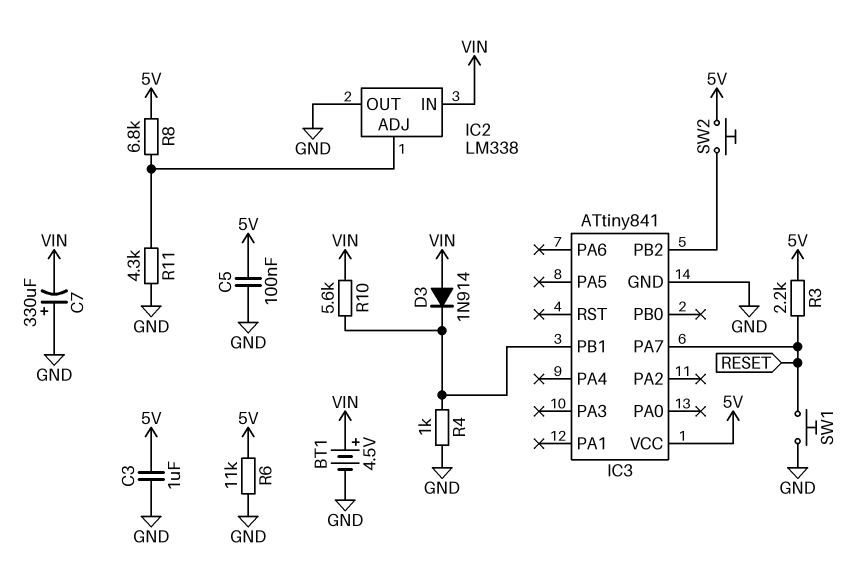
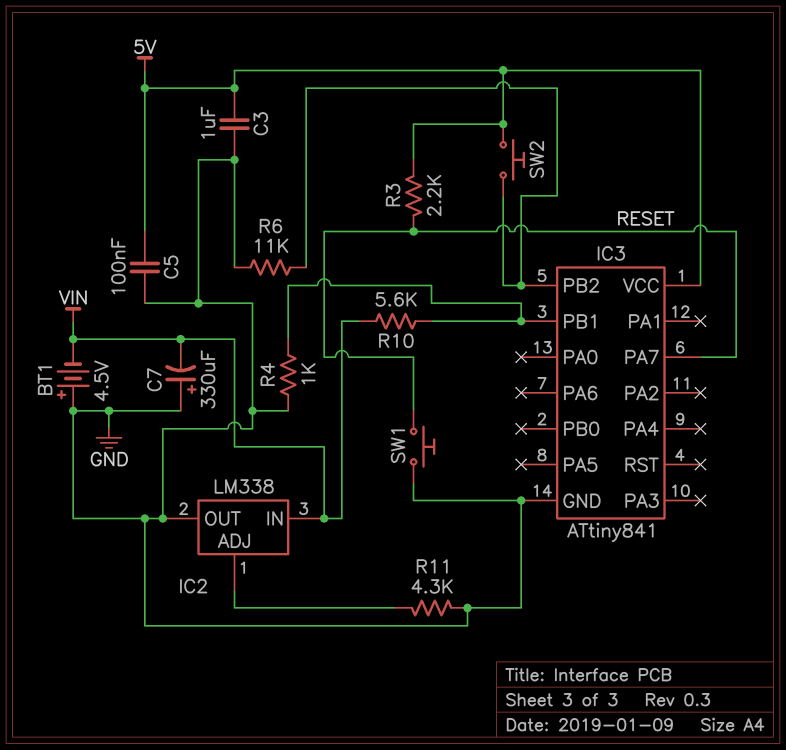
BT1: 4.5V (plus VIN, minus GND) -> 4.5V (plus GND, minus VIN)
D3: diode 1N914 (A VIN, K IC3/PB1) -> none
R6: 11k (5V, GND) -> 11k (GND, IC3/PB2)
R8: 6.8k (5V, IC2/ADJ) -> none

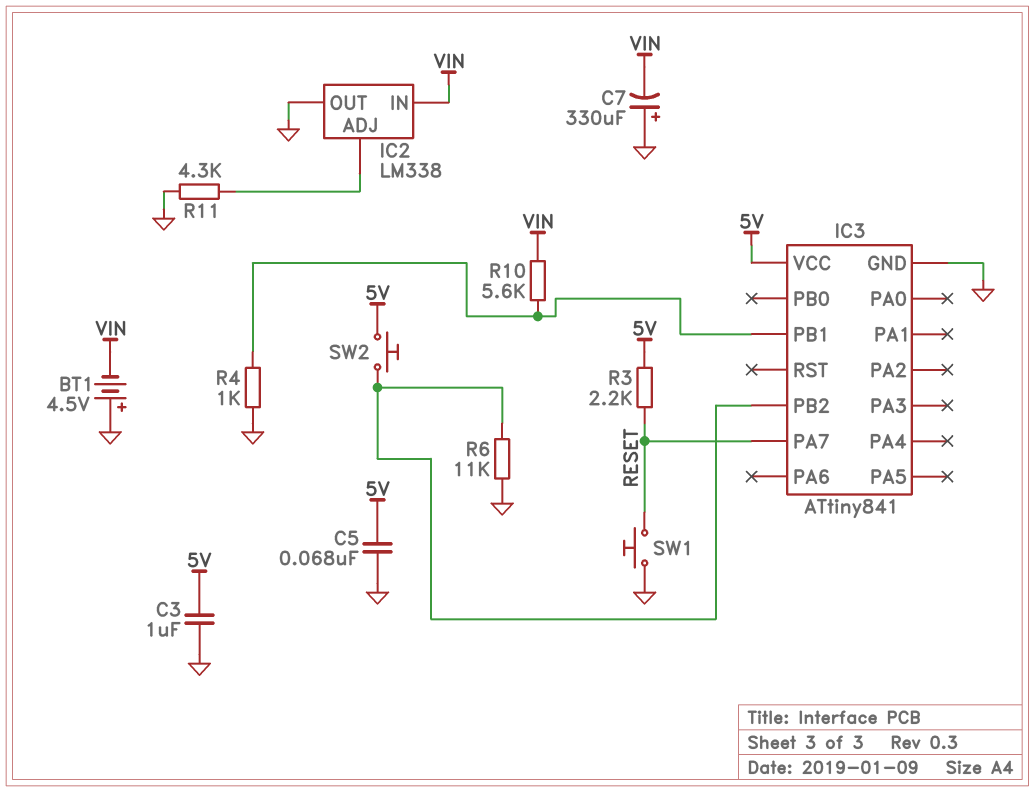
C5: 100nF (5V, GND) -> 68nF (5V, GND)

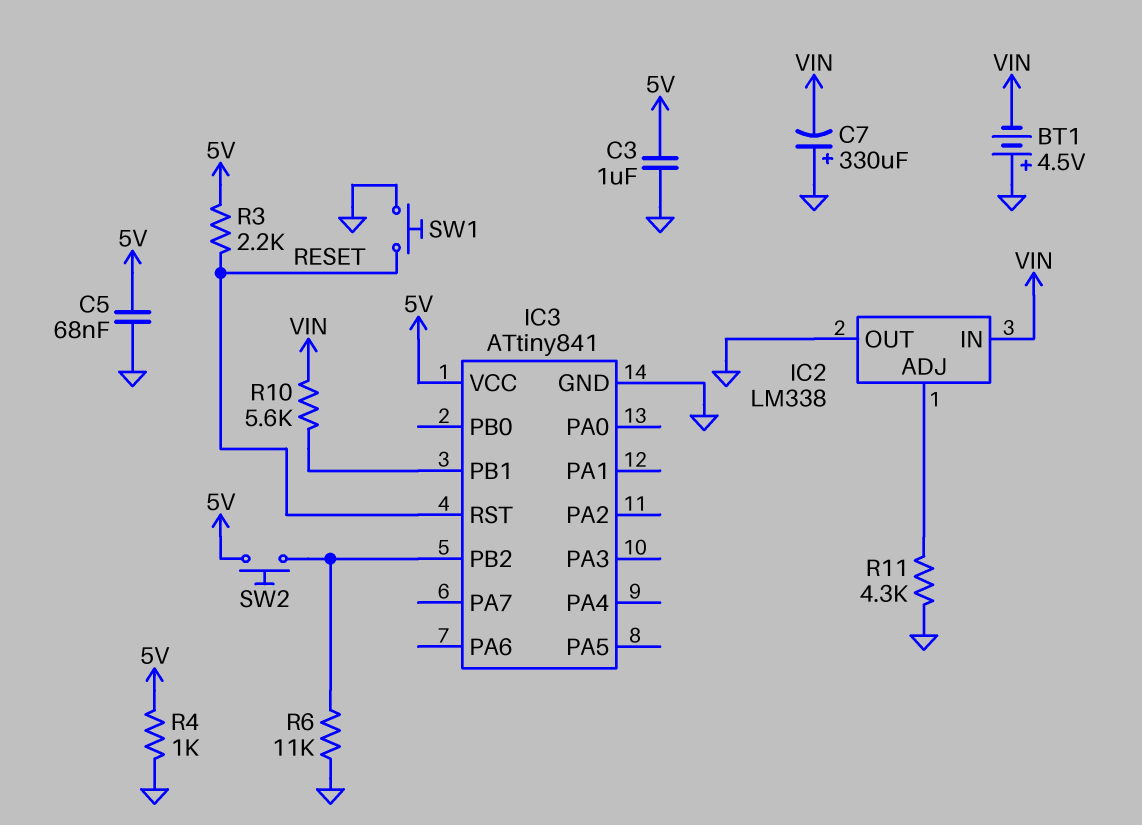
IC3 pin PA7: RESET -> none
IC3 pin RST: none -> RESET
R4: 1k (GND, IC3/PB1) -> 1k (5V, GND)

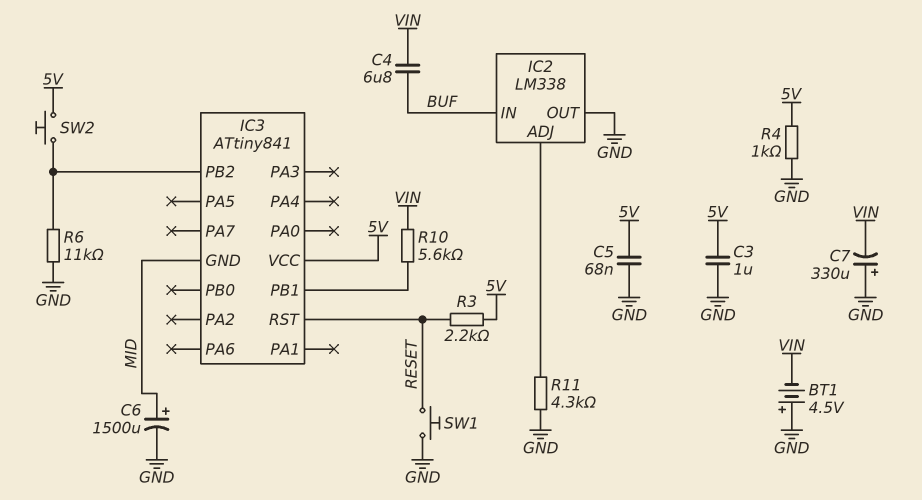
C4: none -> 6.8uF (BUF, VIN)
C6: none -> 1500uF (plus MID, minus GND)
IC2 pin IN: VIN -> BUF
IC3 pin GND: GND -> MID

